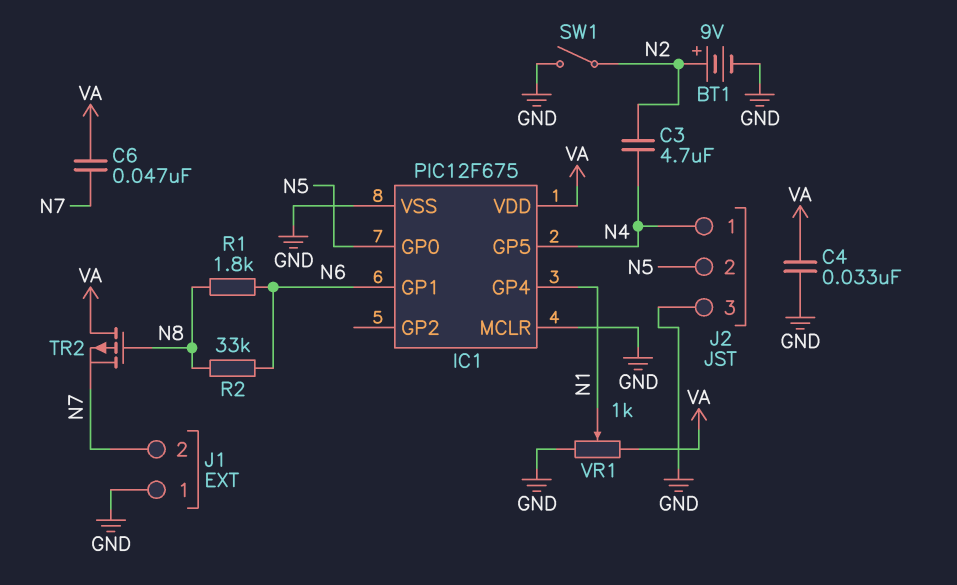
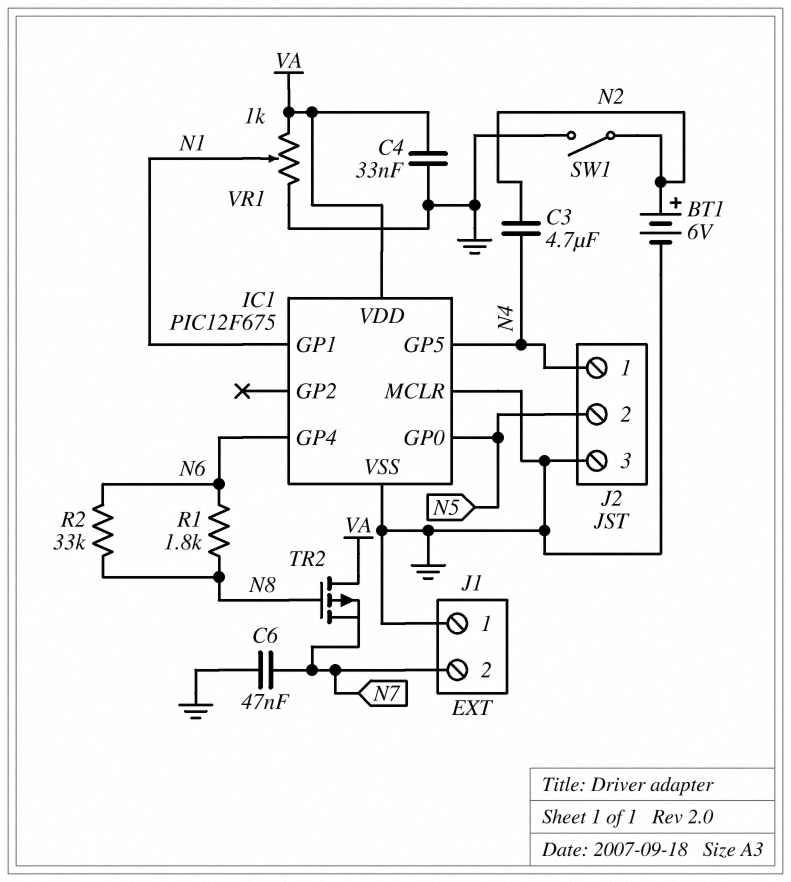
BT1: 9V (plus N2, minus GND) -> 6V (plus N2, minus GND)
C6: 47nF (N7, VA) -> 47nF (GND, N7)
IC1 pin GP1: N6 -> N1
IC1 pin GP4: N1 -> N6

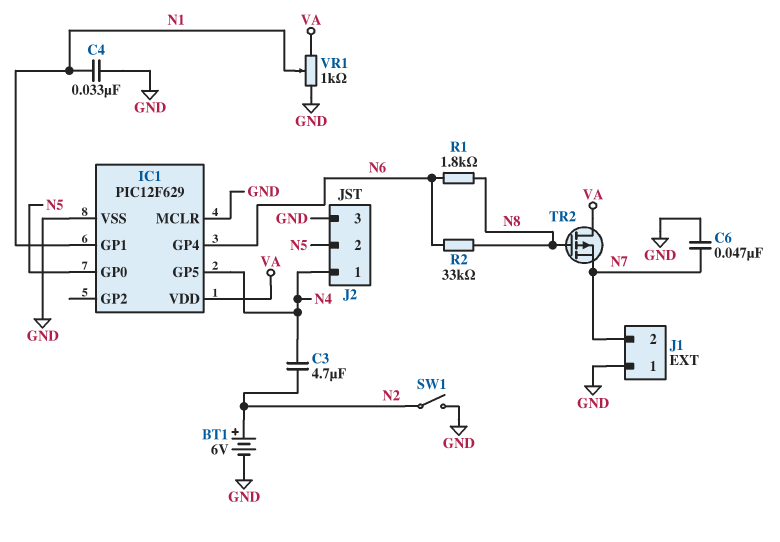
C4: 33nF (GND, VA) -> 33nF (GND, N1)
IC1: PIC12F675 -> PIC12F629

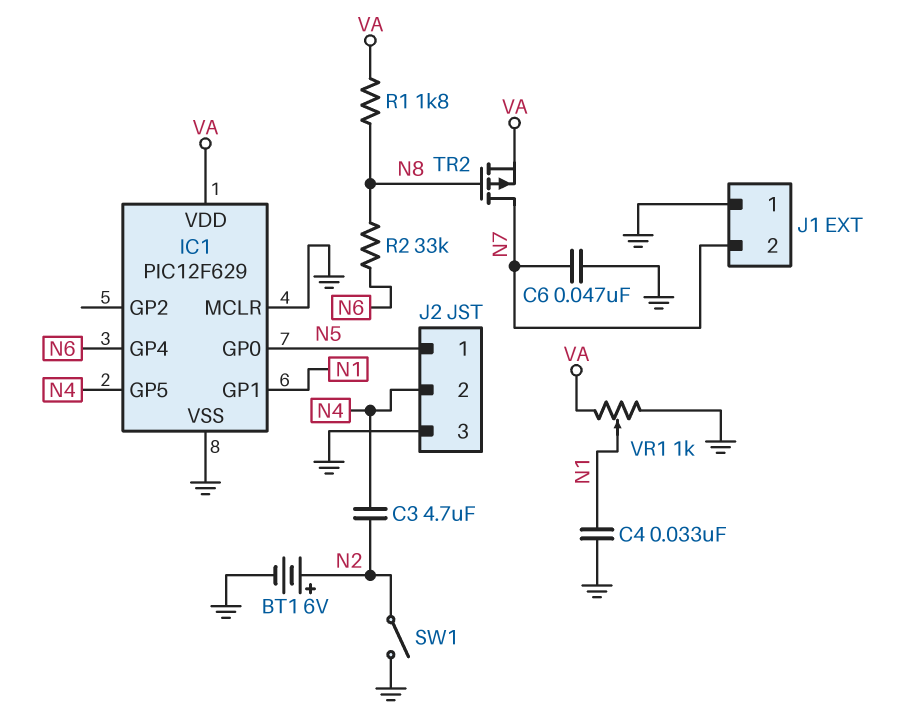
J2 pin 1: N4 -> N5
J2 pin 2: N5 -> N4
R1: 1.8k (N6, N8) -> 1.8k (N8, VA)
TR2: PMOS (G N8, D VA, S N7) -> PMOS (G N8, D N7, S VA)

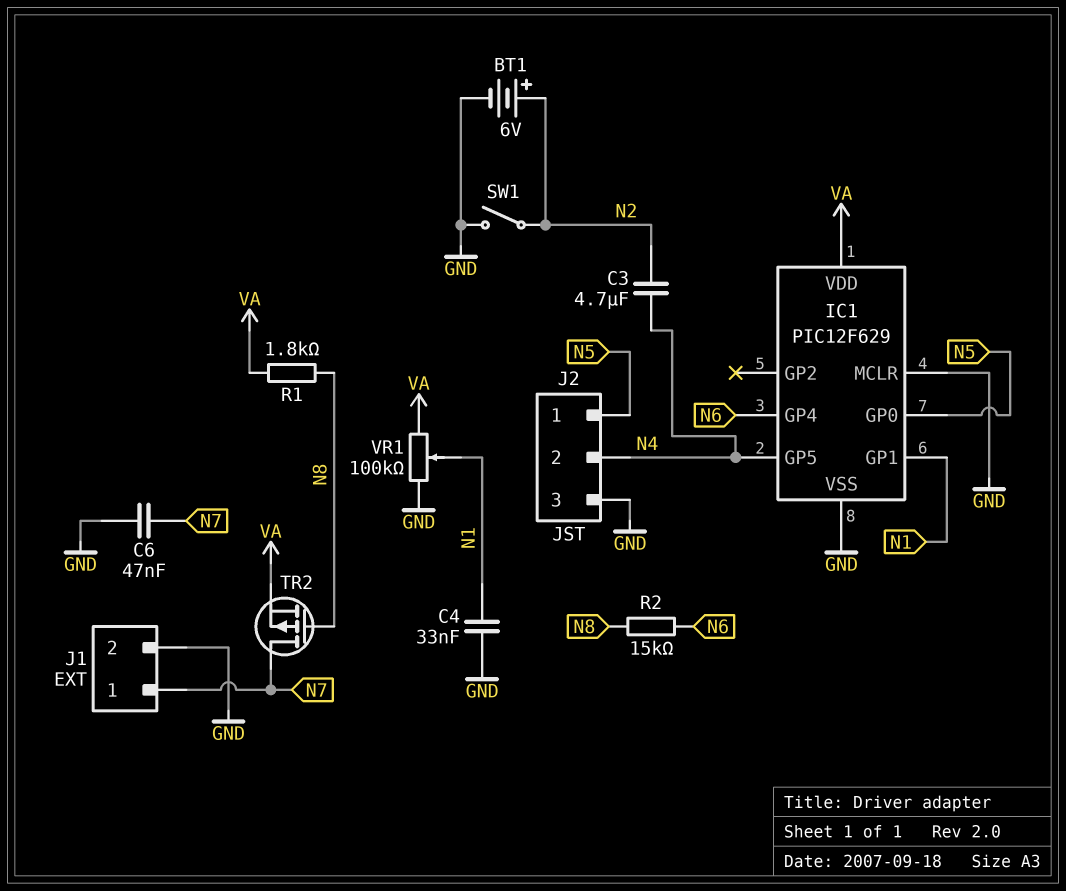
J1 pin 1: GND -> N7
J1 pin 2: N7 -> GND
R2: 33k (N6, N8) -> 15k (N6, N8)
VR1: 1k (GND, VA, wiper N1) -> 100k (GND, VA, wiper N1)

